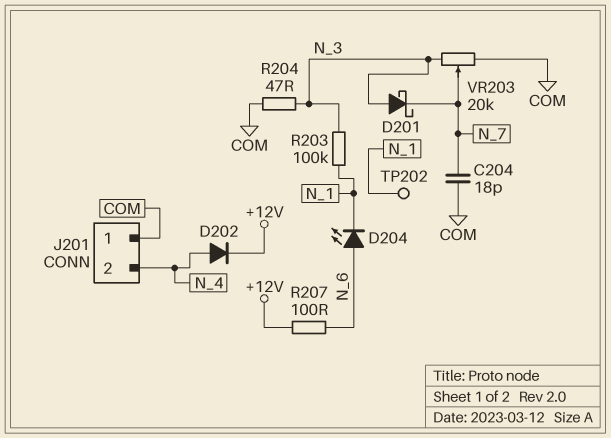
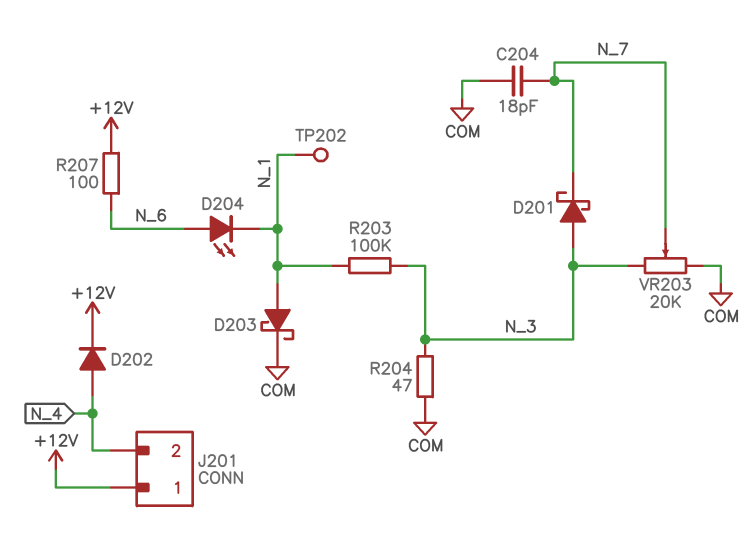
D203: none -> schottky (A N_1, K COM)
J201 pin 1: COM -> +12V

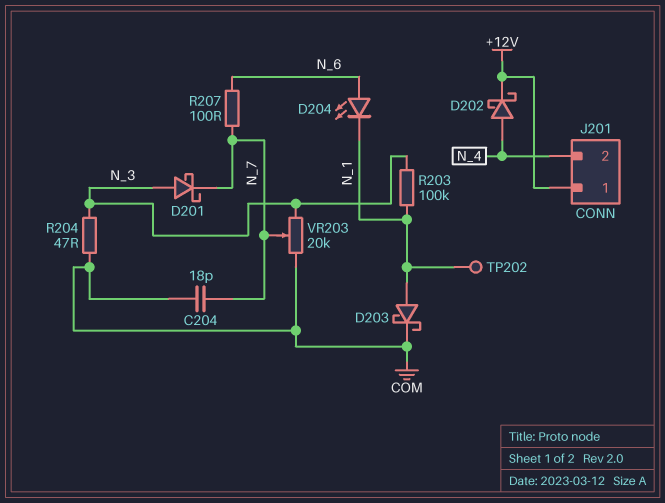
D202: diode (A N_4, K +12V) -> schottky (A N_4, K +12V)
R207: 100 (+12V, N_6) -> 100 (N_6, N_7)

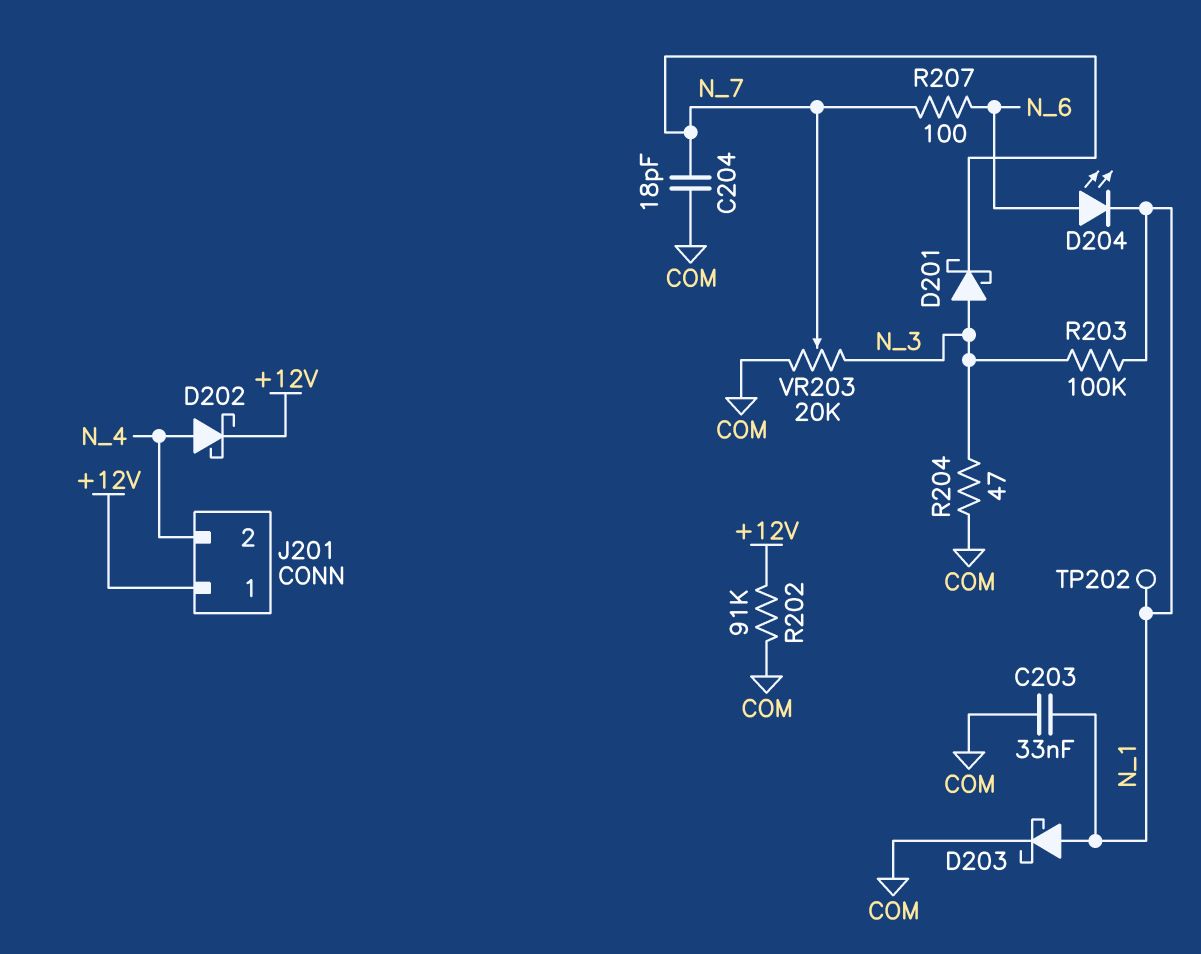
C203: none -> 33nF (COM, N_1)
R202: none -> 91k (+12V, COM)

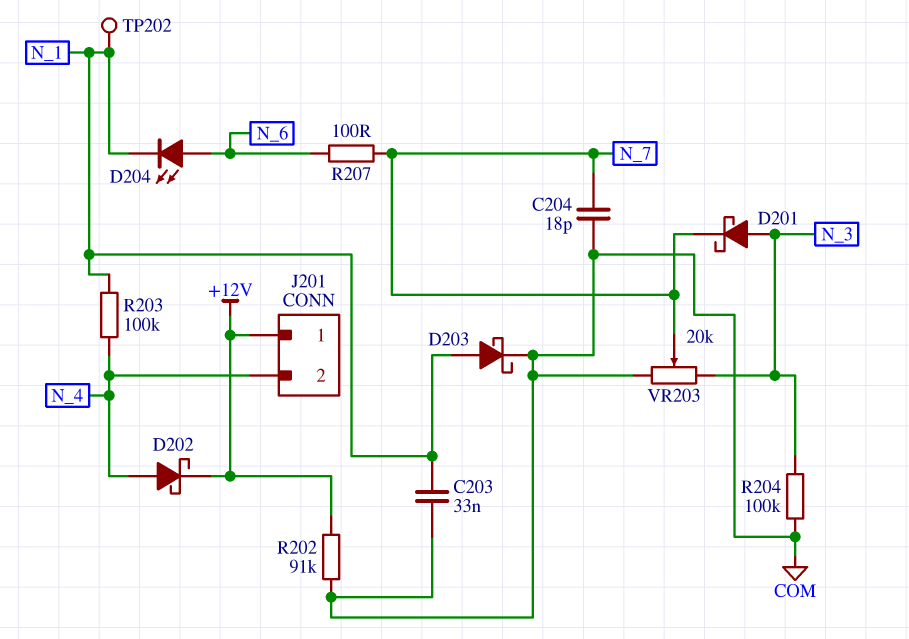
R203: 100k (N_1, N_3) -> 100k (N_1, N_4)
R204: 47 (COM, N_3) -> 100k (COM, N_3)

